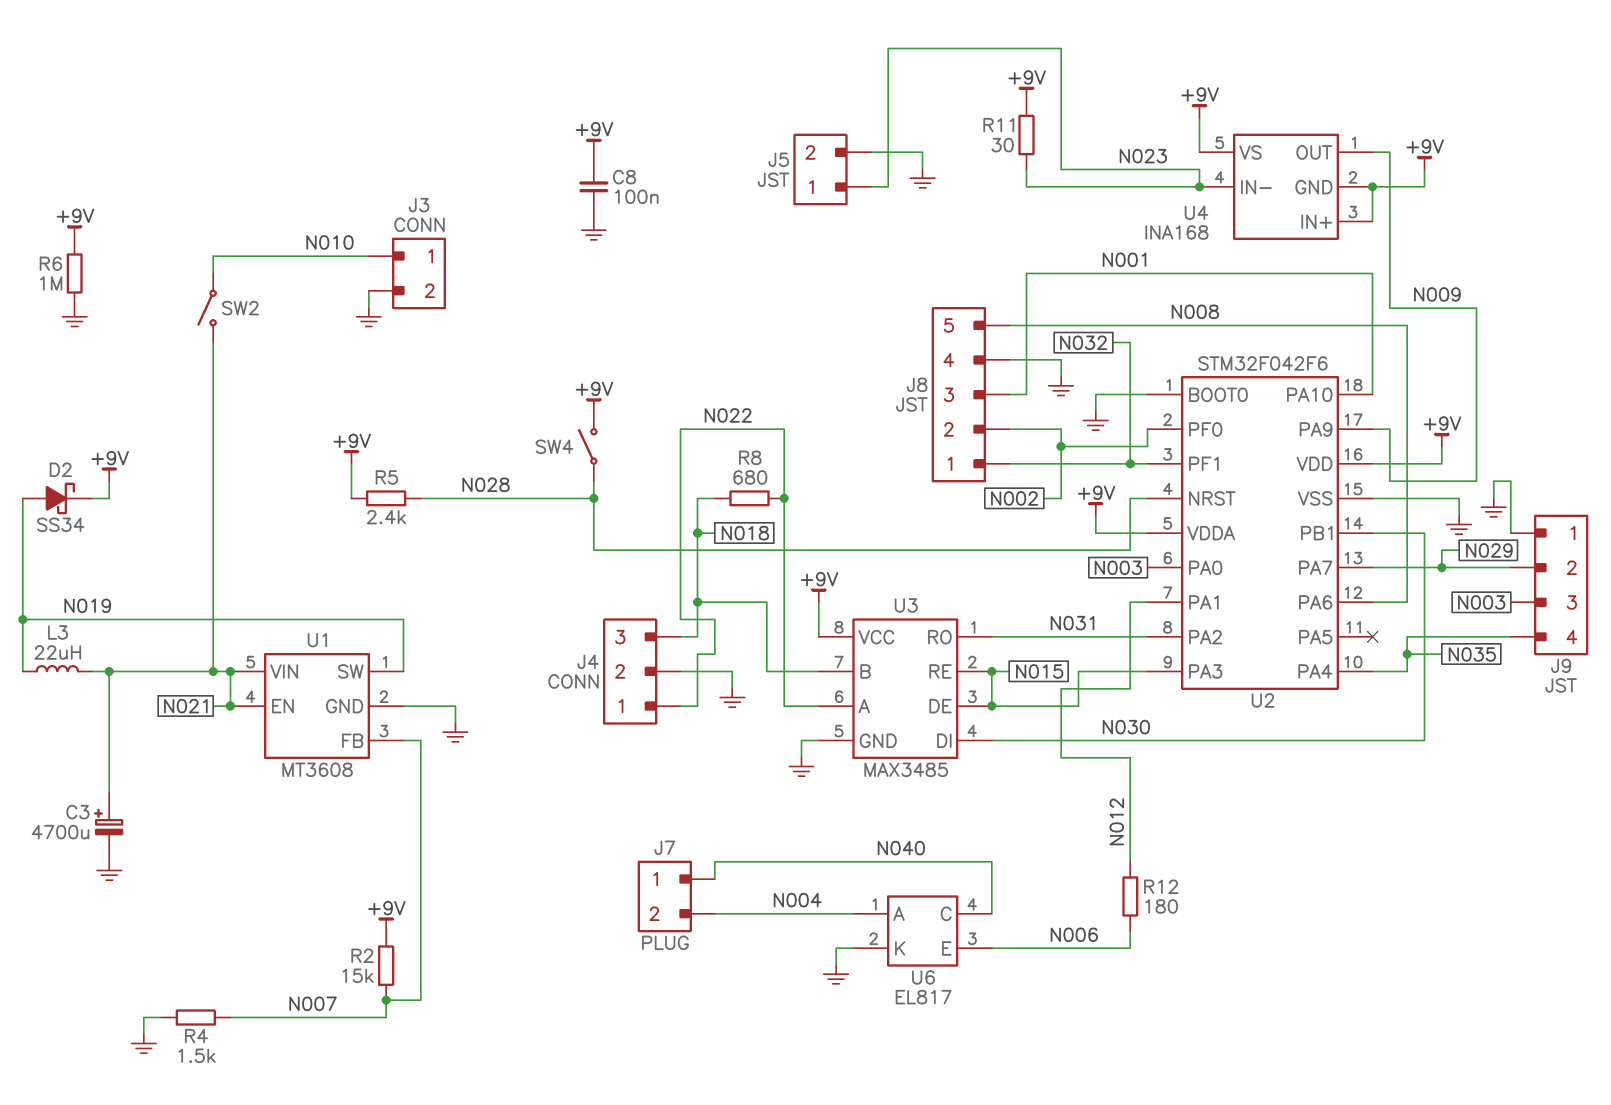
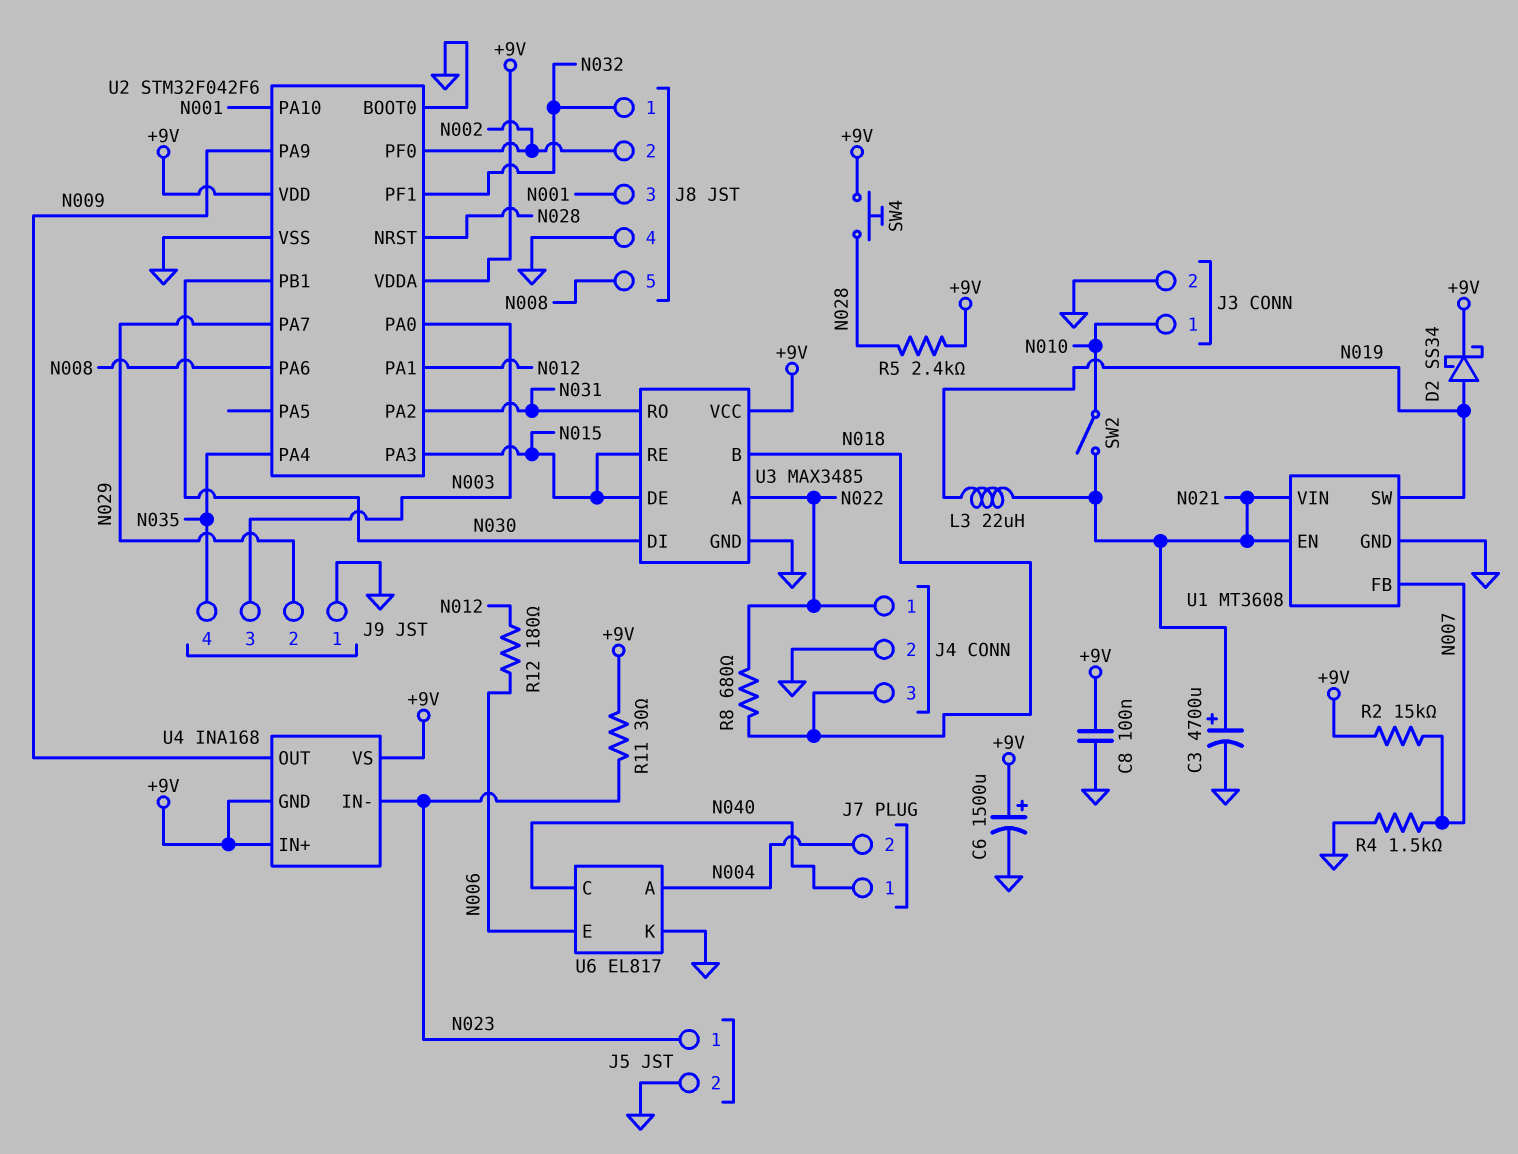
C6: none -> 1500uF (plus +9V, minus GND)
R6: 1M (+9V, GND) -> none
SW4: switch (+9V, N028) -> button (+9V, N028)

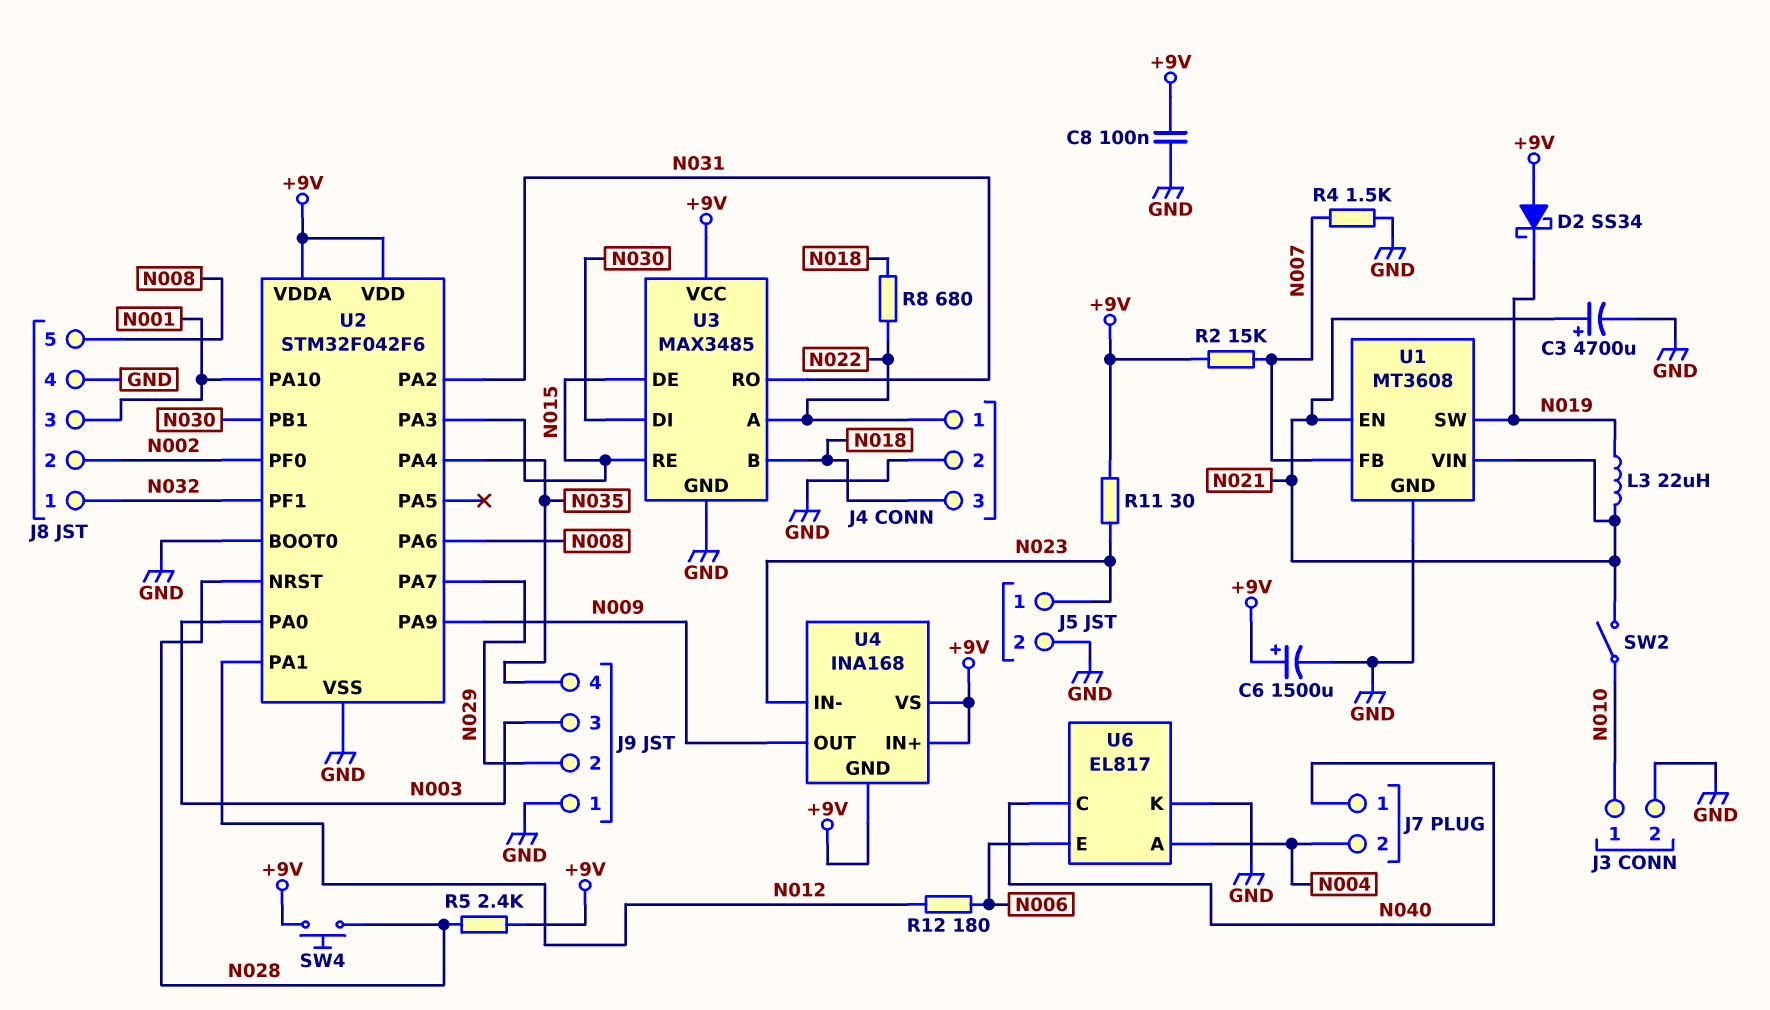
D2: schottky SS34 (A N019, K +9V) -> schottky SS34 (A +9V, K N019)

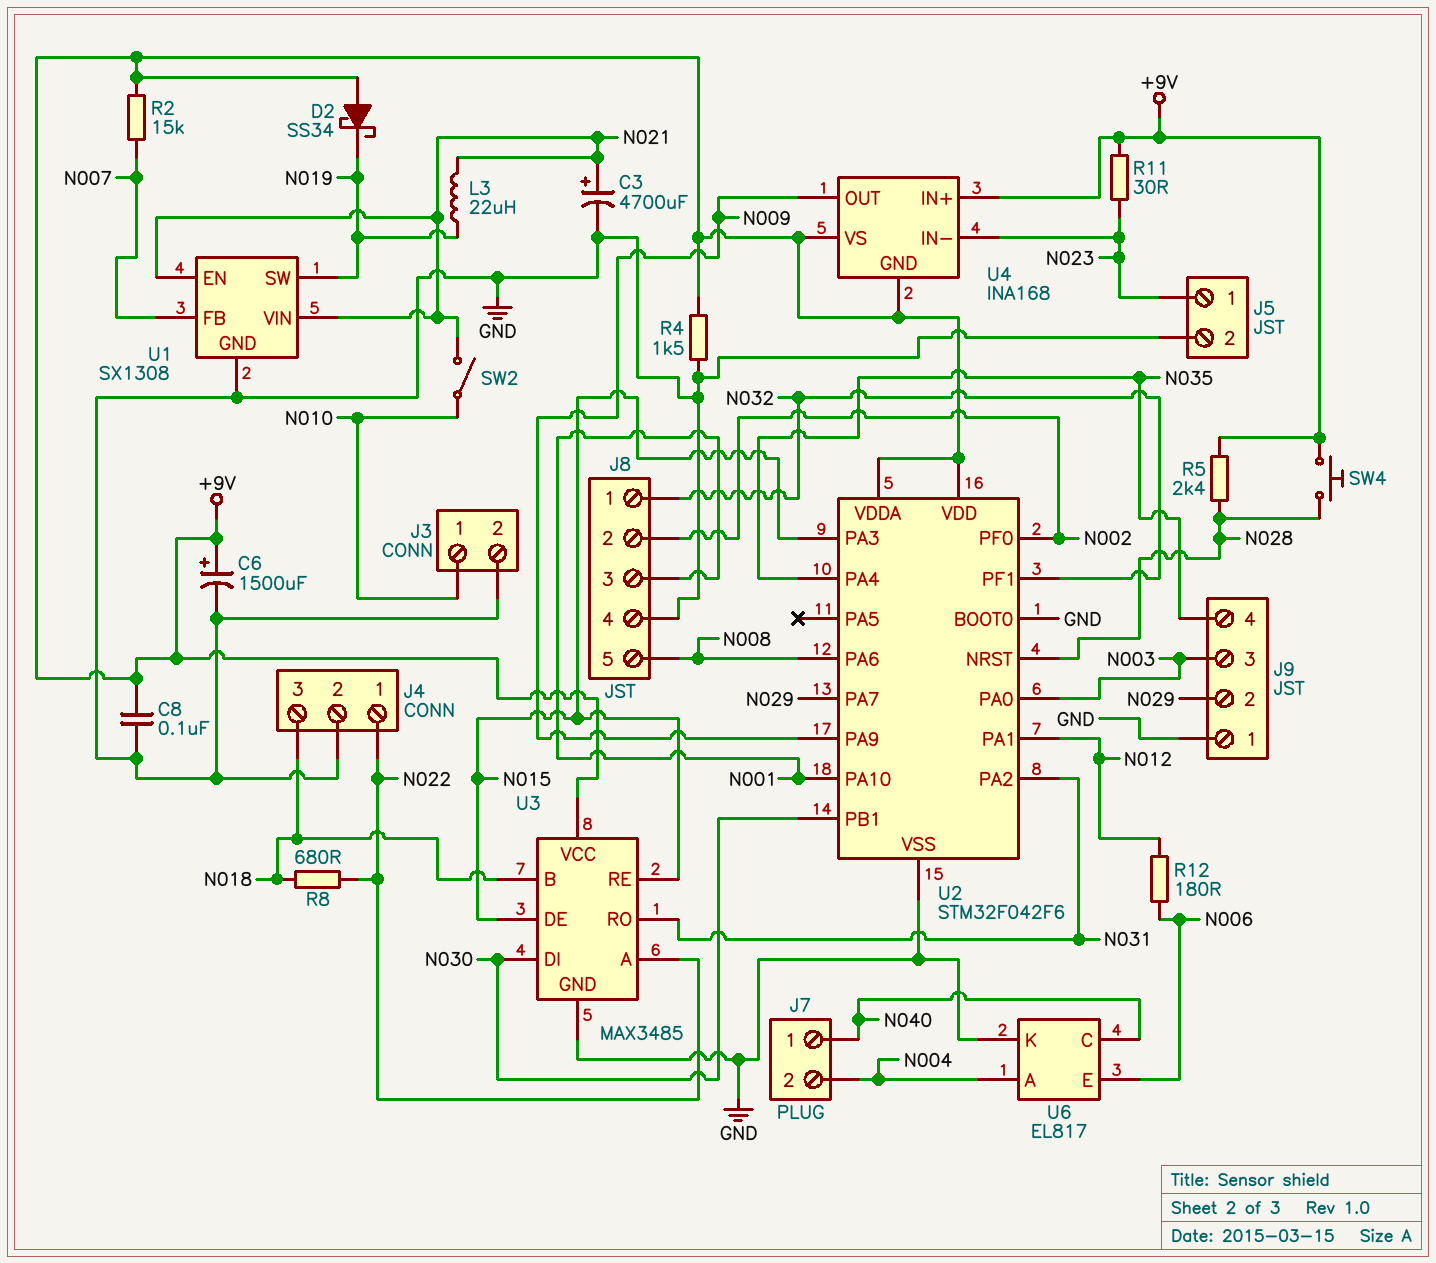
R4: 1.5k (GND, N007) -> 1.5k (+9V, GND)
U1: MT3608 -> SX1308

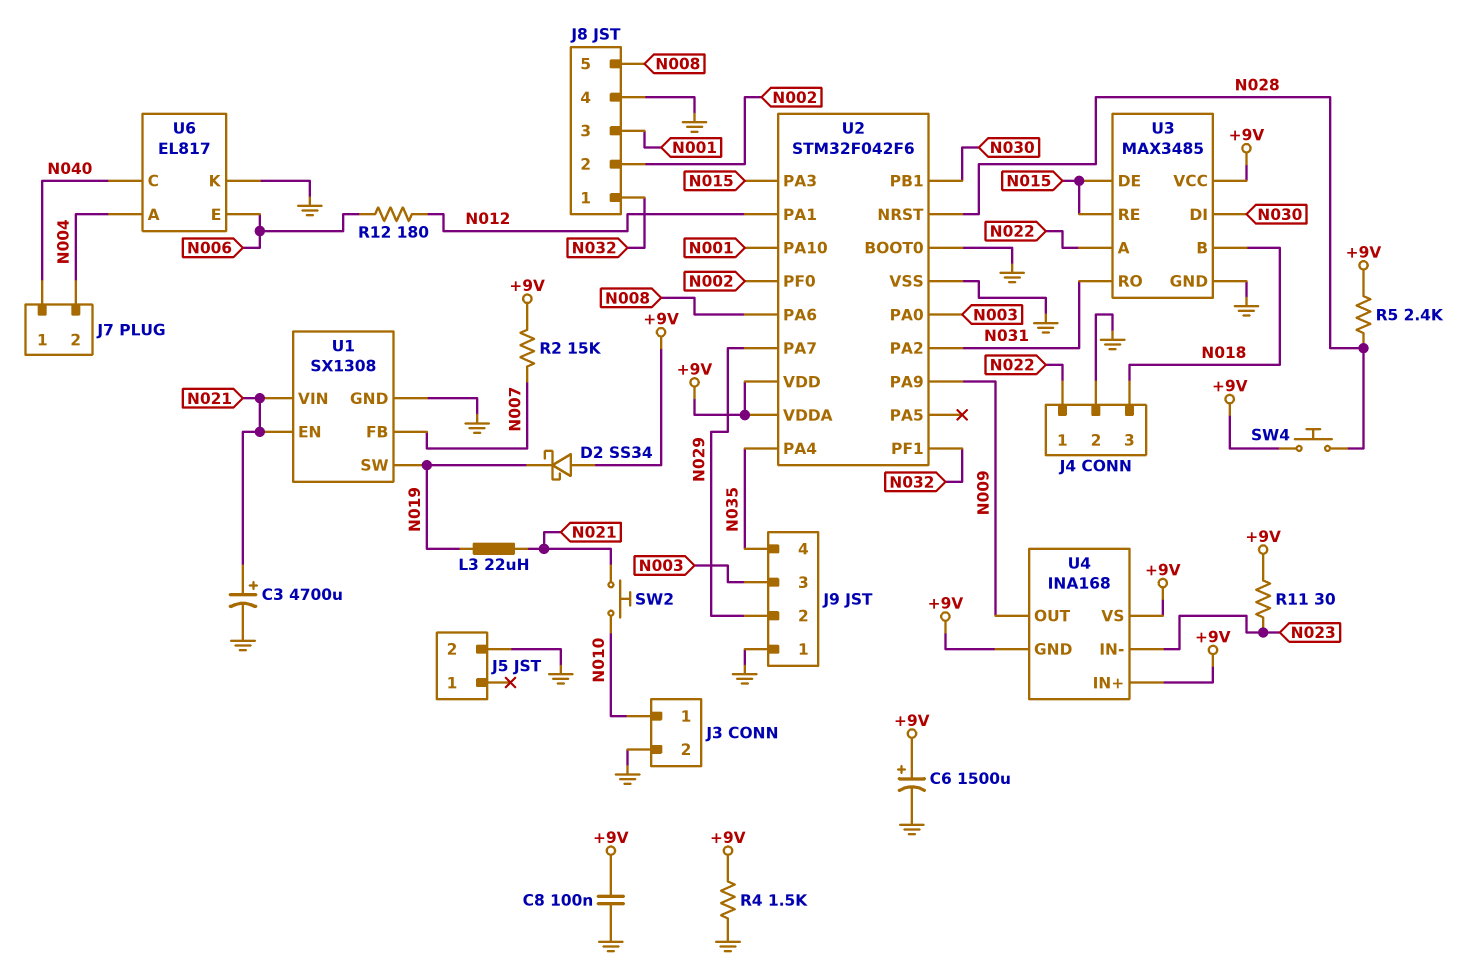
J5 pin 1: N023 -> none
R8: 680 (N018, N022) -> none
SW2: switch (N010, N021) -> button (N010, N021)

